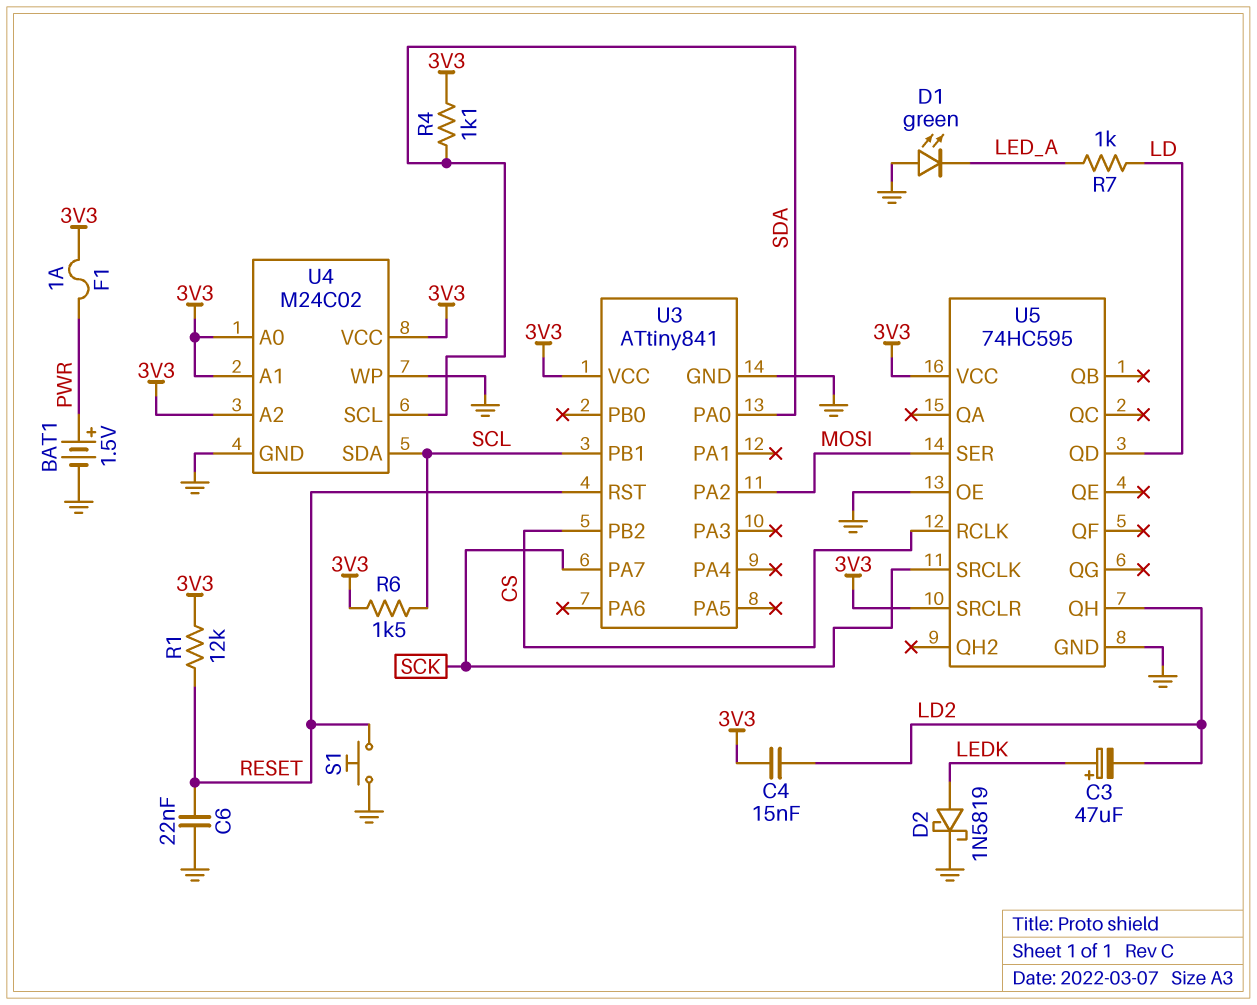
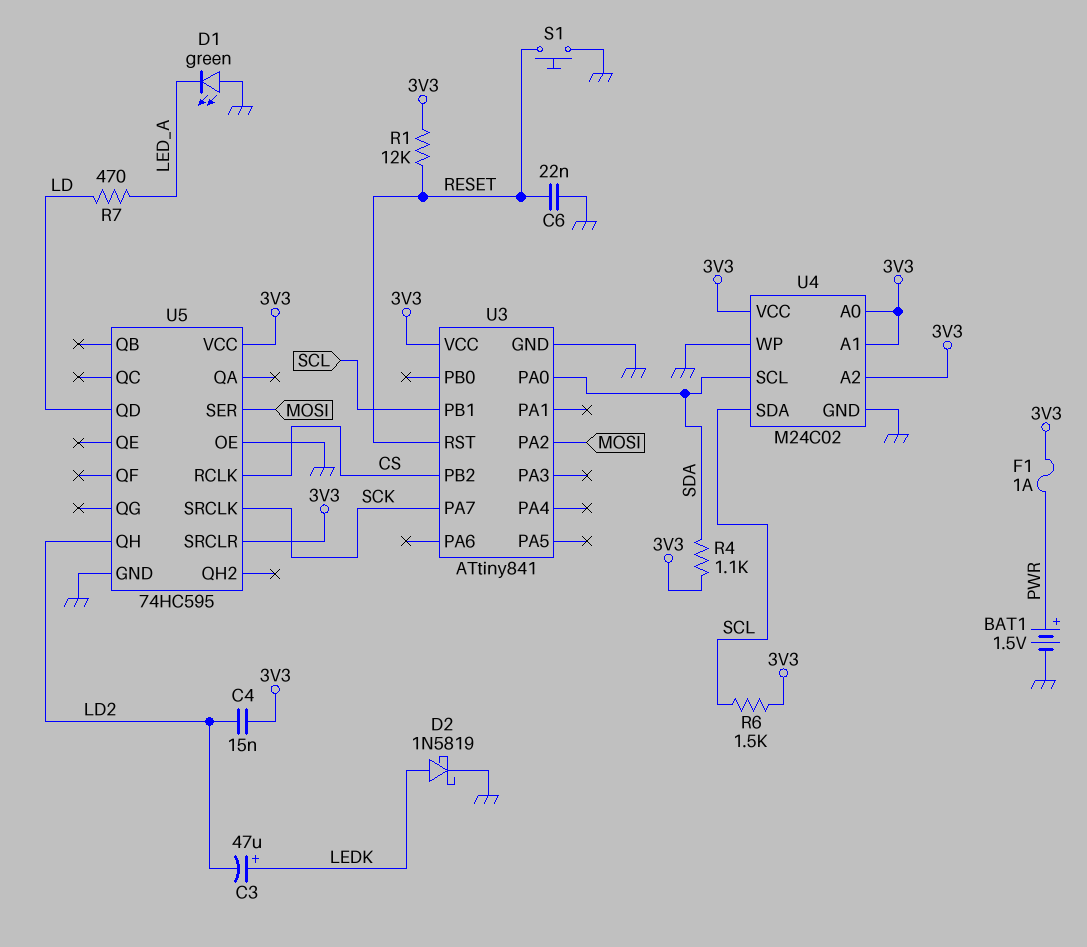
R7: 1k (LD, LED_A) -> 470 (LD, LED_A)

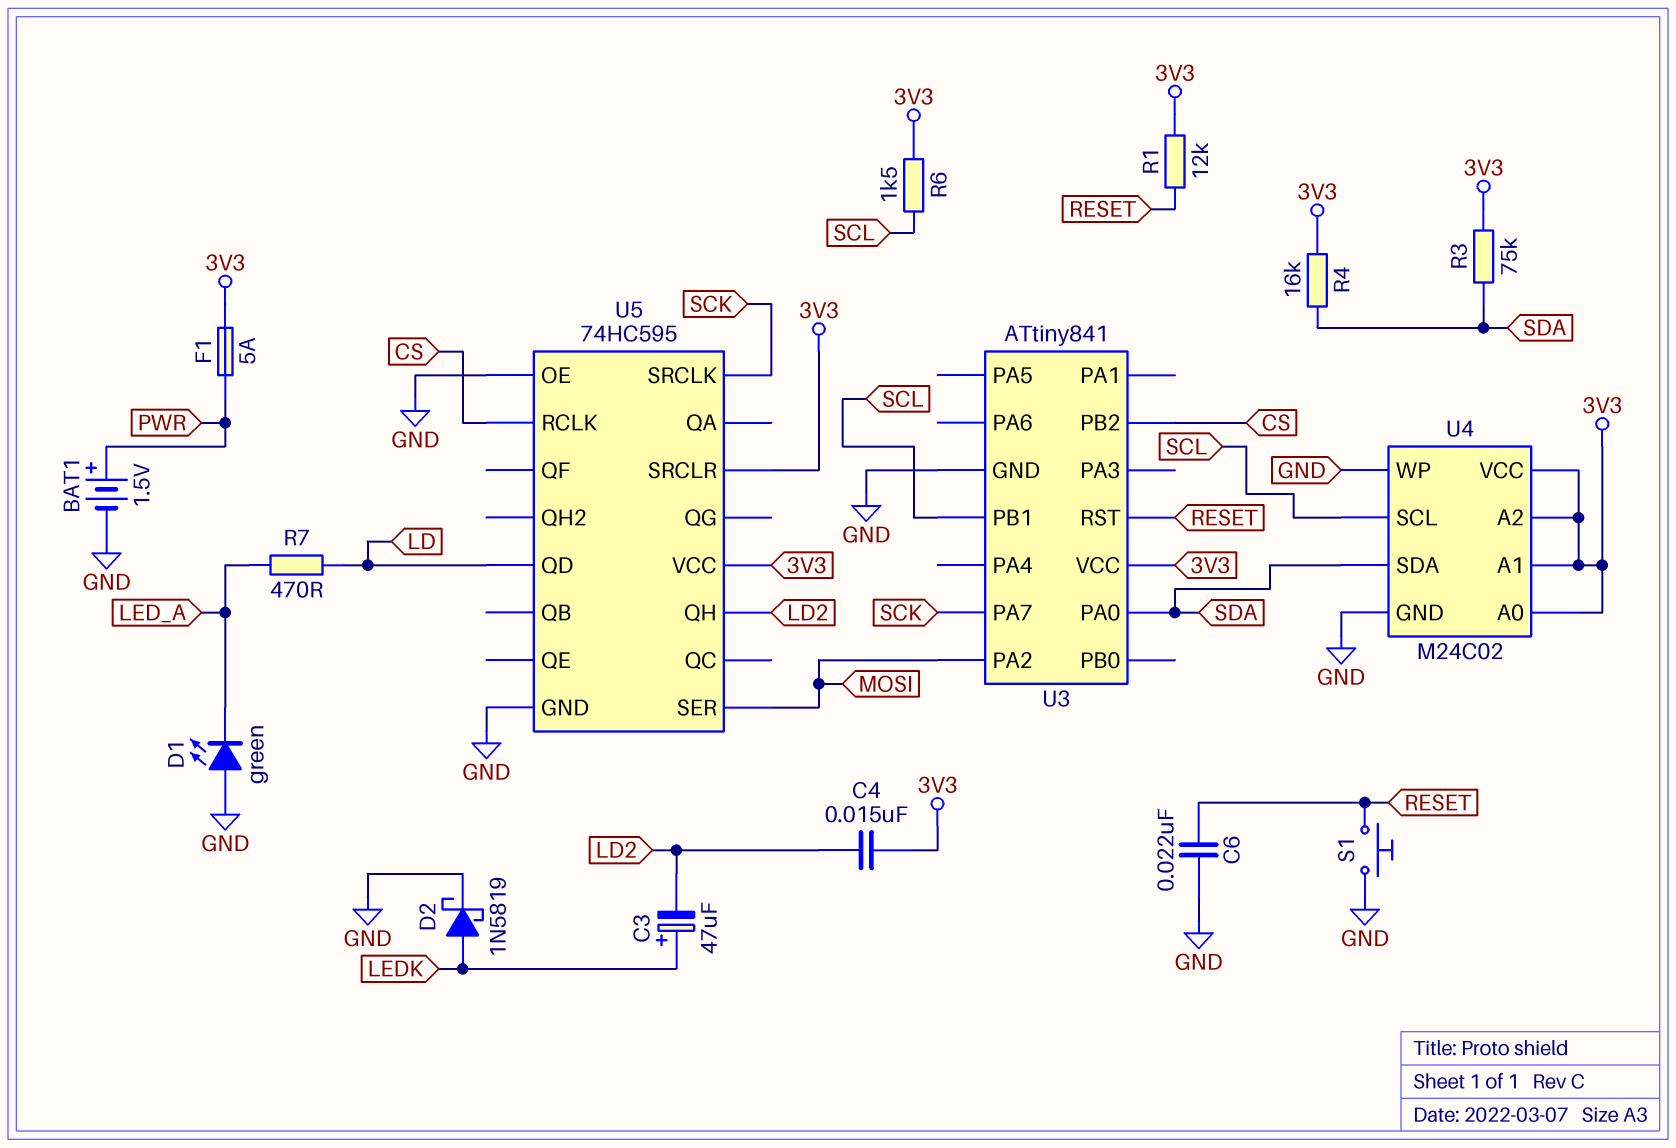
F1: 1A (3V3, PWR) -> 5A (3V3, PWR)
R3: none -> 75k (3V3, SDA)
R4: 1.1k (3V3, SDA) -> 16k (3V3, SDA)
U4 pin SCL: SDA -> SCL
U4 pin SDA: SCL -> SDA

